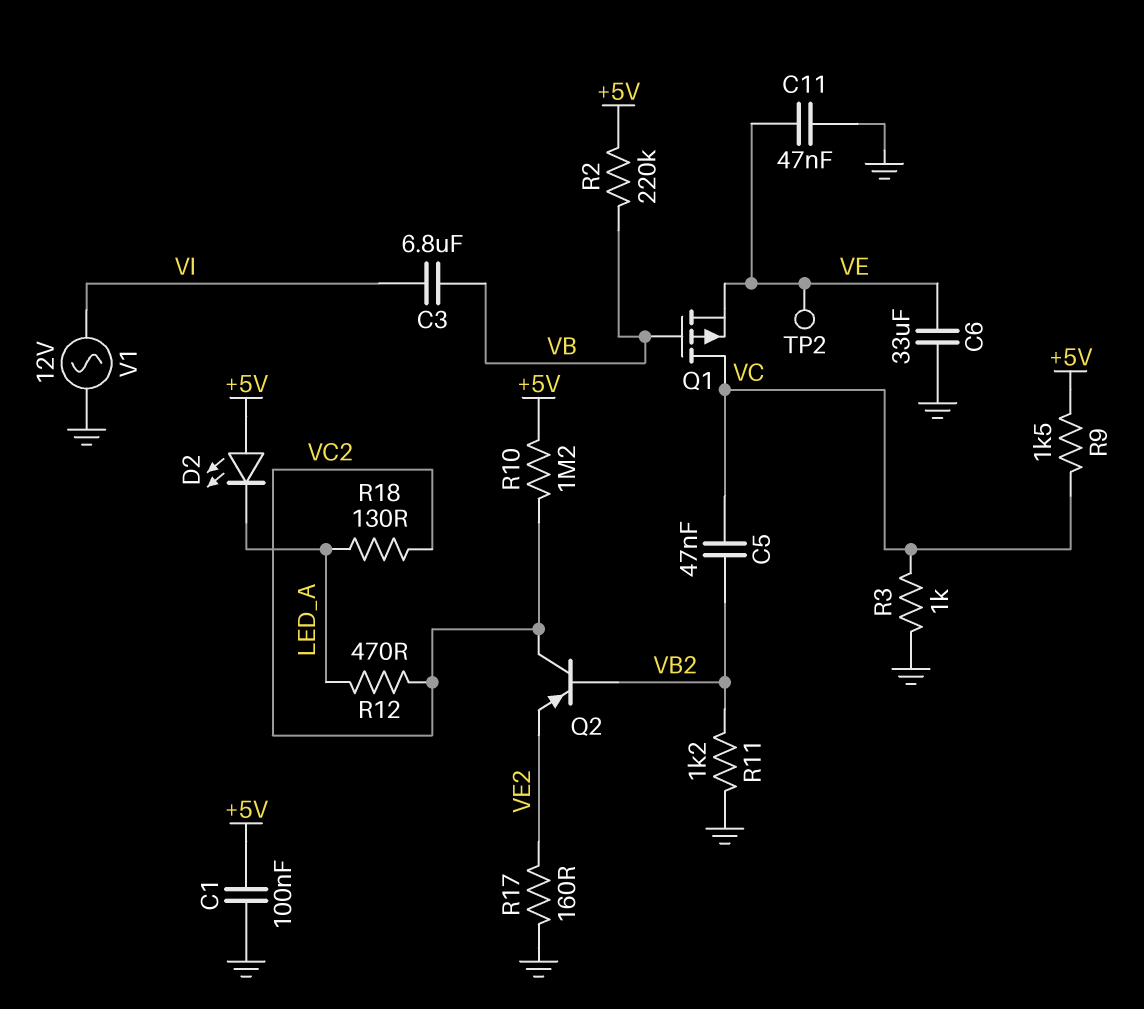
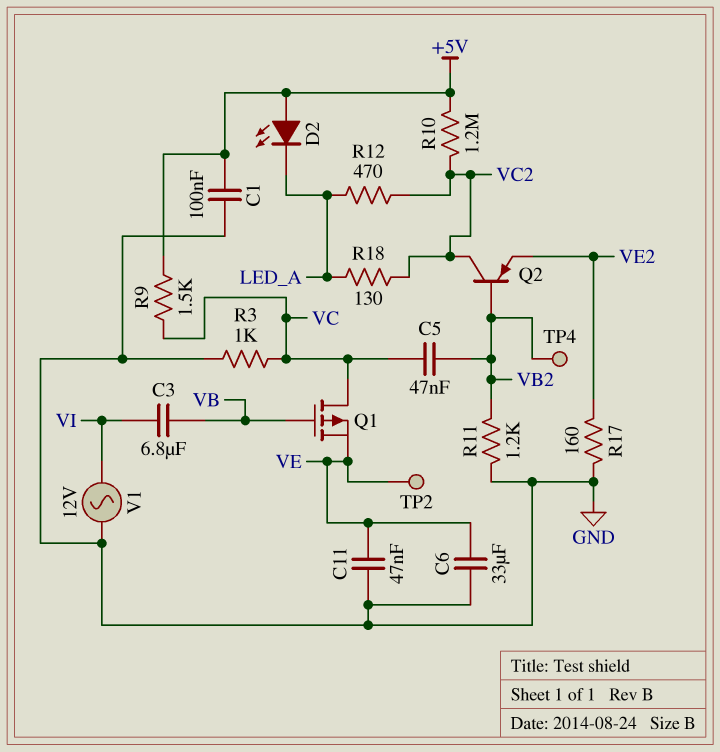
R2: 220k (+5V, VB) -> none
TP4: none -> test point (VB2)

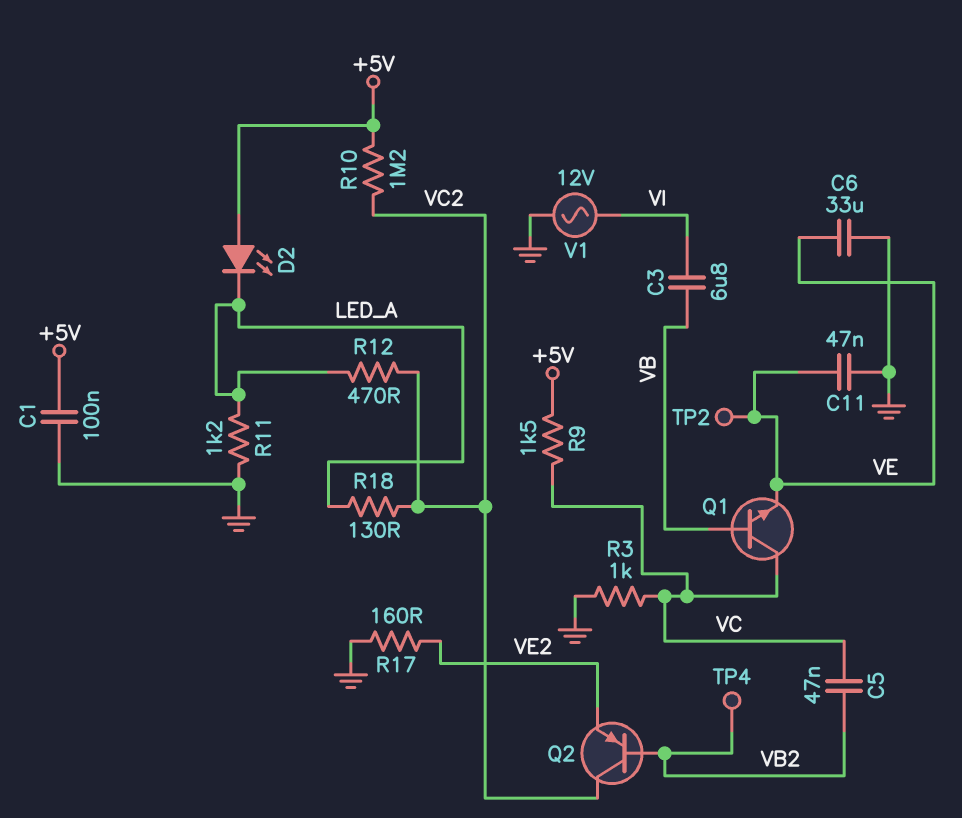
Q1: PMOS (G VB, D VC, S VE) -> NPN (B VB, C VC, E VE)
R11: 1.2k (GND, VB2) -> 1.2k (GND, LED_A)

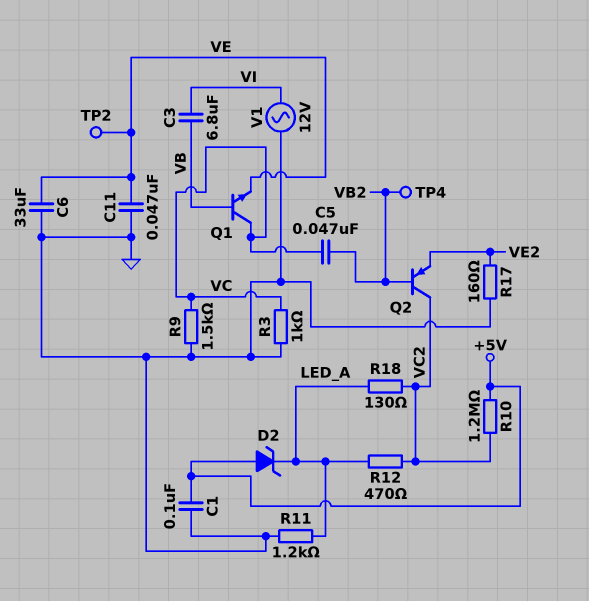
D2: LED (A +5V, K LED_A) -> zener (A +5V, K LED_A)
R9: 1.5k (+5V, VC) -> 1.5k (GND, VC)

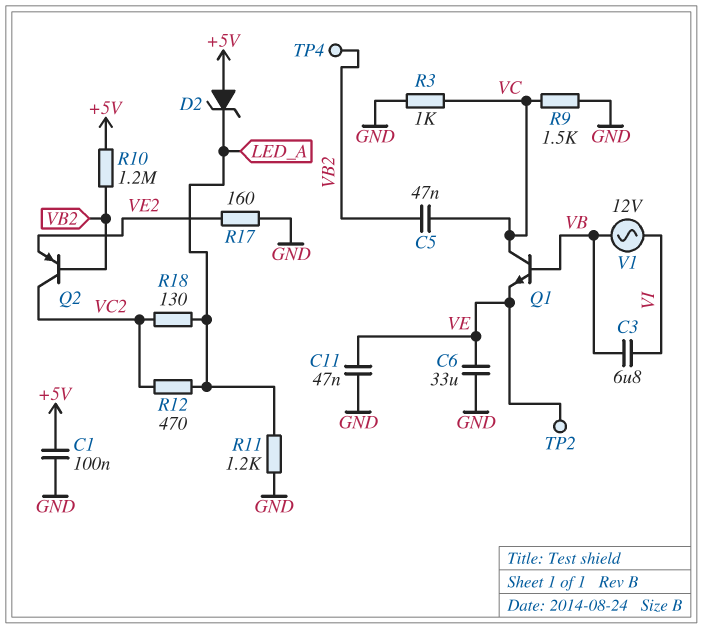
R10: 1.2M (+5V, VC2) -> 1.2M (+5V, VB2)
V1: AC 12V (GND, VI) -> AC 12V (VB, VI)

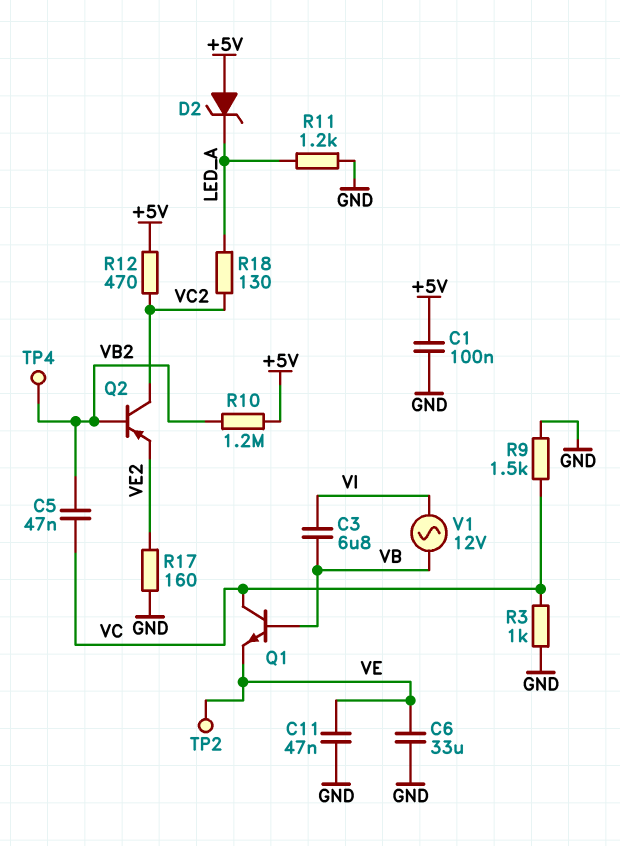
R12: 470 (LED_A, VC2) -> 470 (+5V, VC2)

